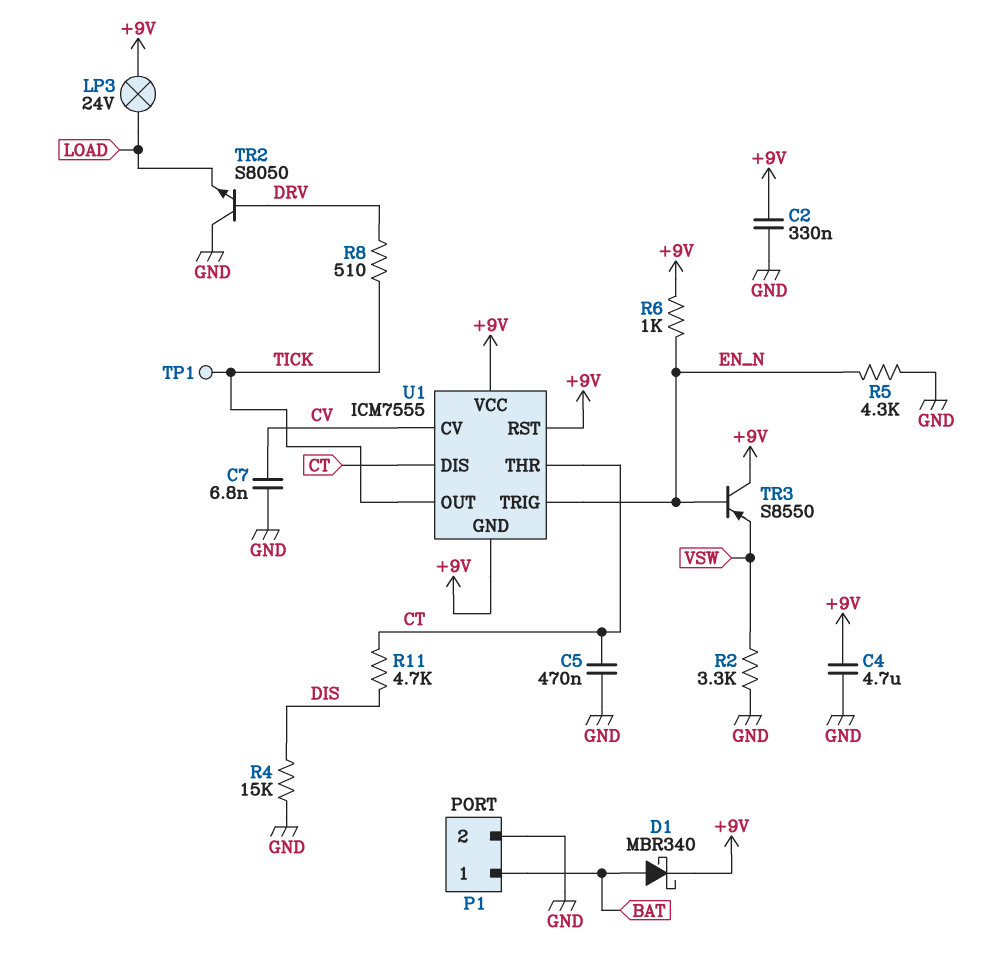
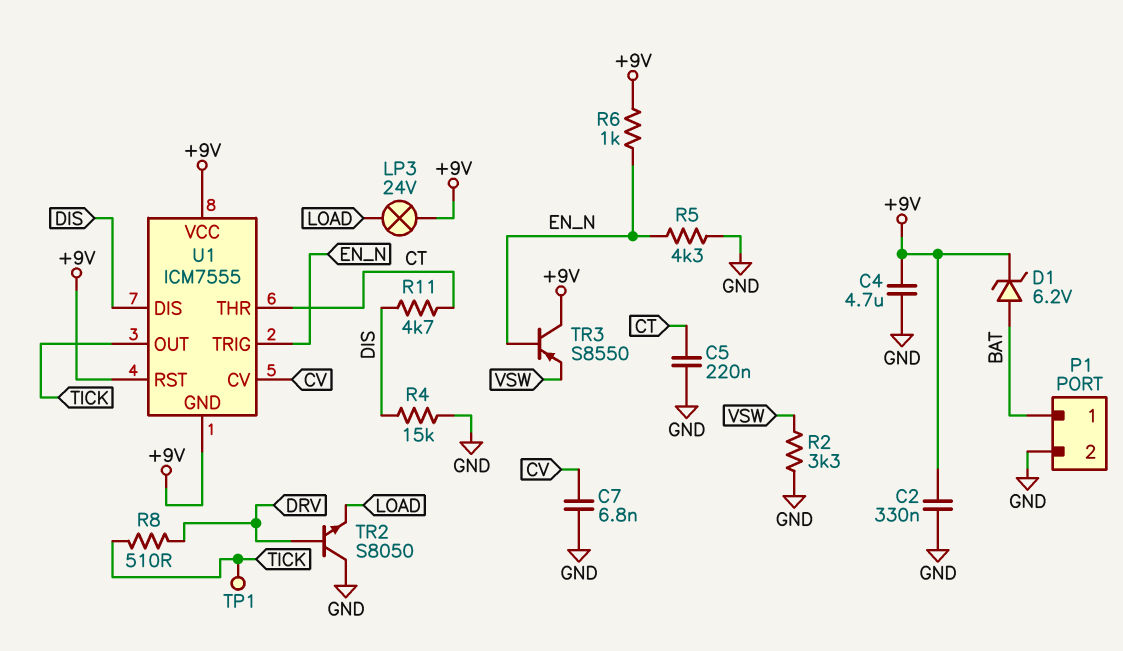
C5: 470nF (CT, GND) -> 220nF (CT, GND)
D1: schottky MBR340 (A BAT, K +9V) -> zener 6.2V (A BAT, K +9V)
U1 pin DIS: CT -> DIS

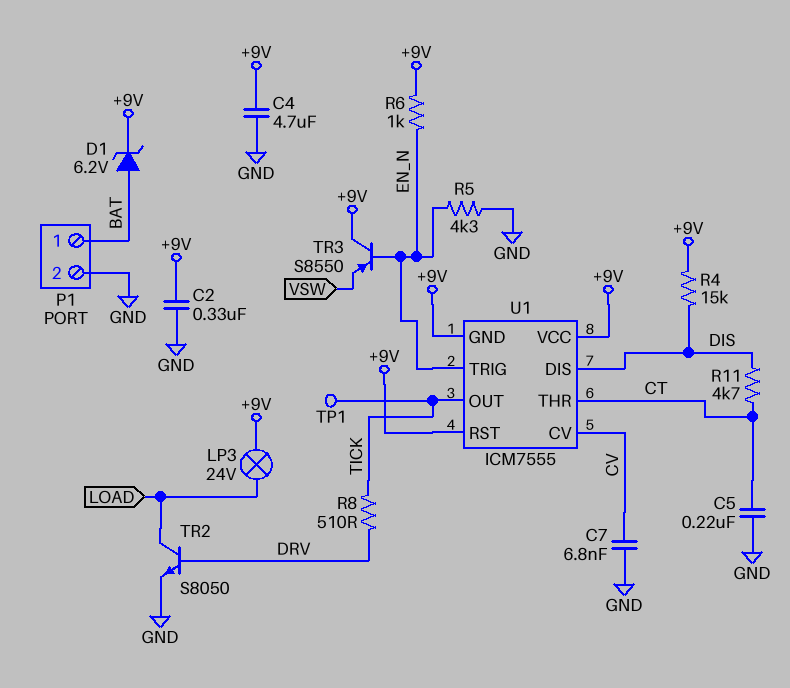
R2: 3.3k (GND, VSW) -> none
R4: 15k (DIS, GND) -> 15k (+9V, DIS)
TR2: NPN S8050 (B DRV, C GND, E LOAD) -> NPN S8050 (B DRV, C LOAD, E GND)

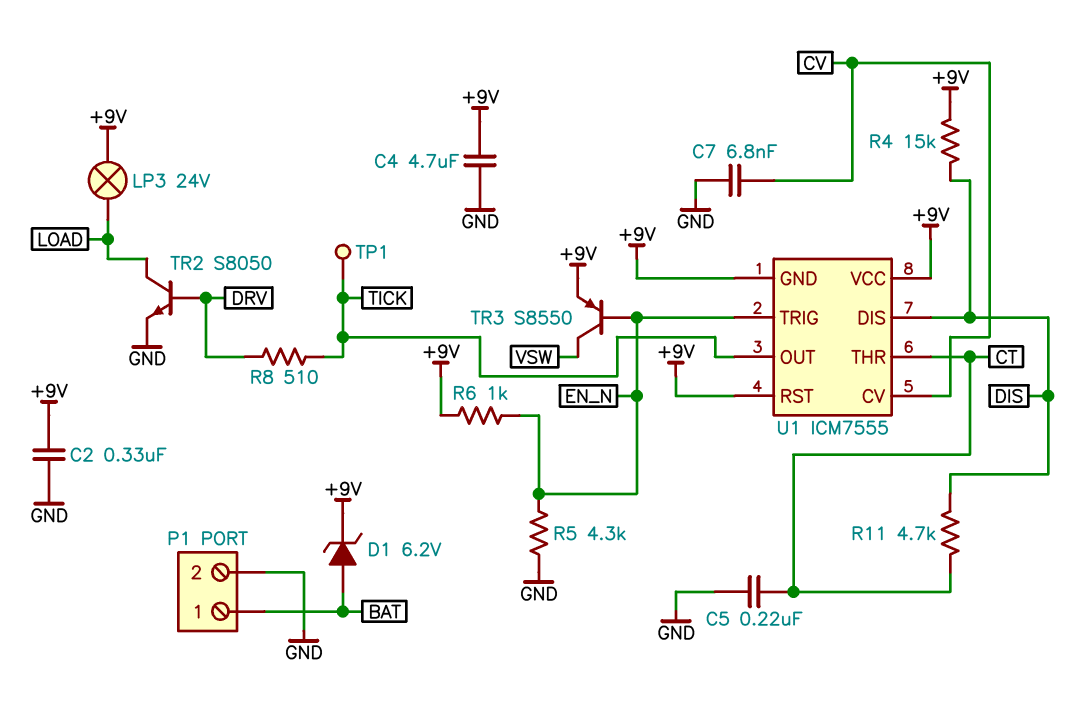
TR3: PNP S8550 (B EN_N, C +9V, E VSW) -> PNP S8550 (B EN_N, C VSW, E +9V)

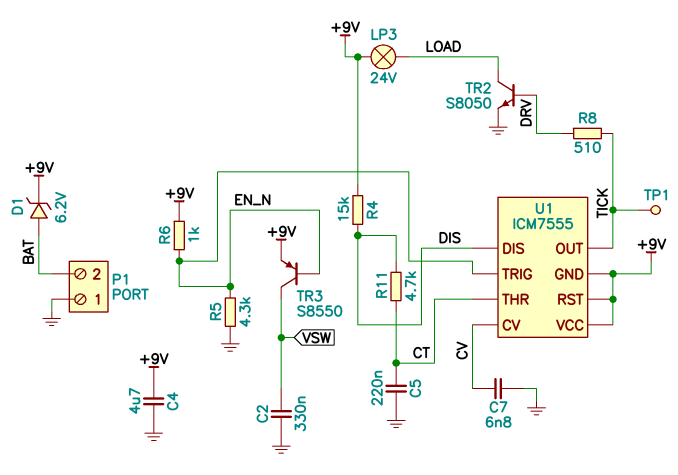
C2: 330nF (+9V, GND) -> 330nF (GND, VSW)
P1 pin 1: BAT -> GND
P1 pin 2: GND -> BAT

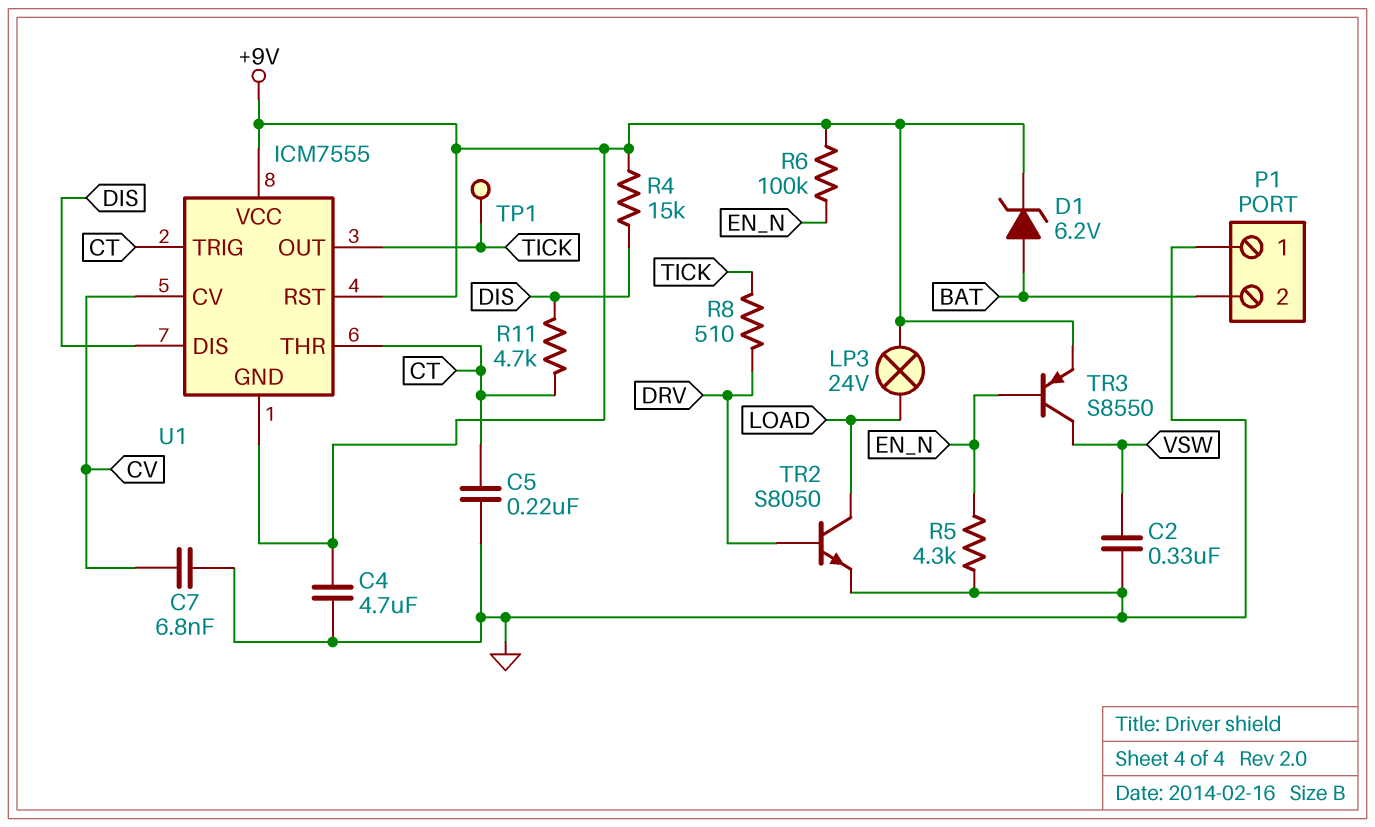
R6: 1k (+9V, EN_N) -> 100k (+9V, EN_N)
U1 pin TRIG: EN_N -> CT

